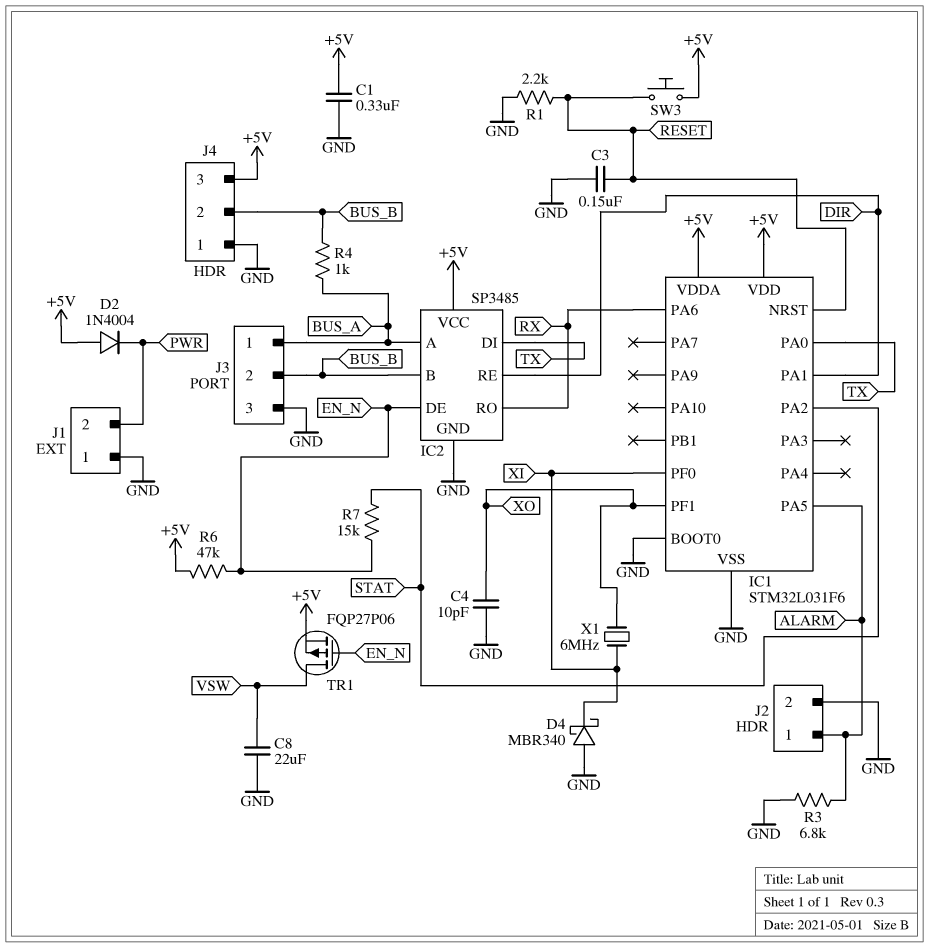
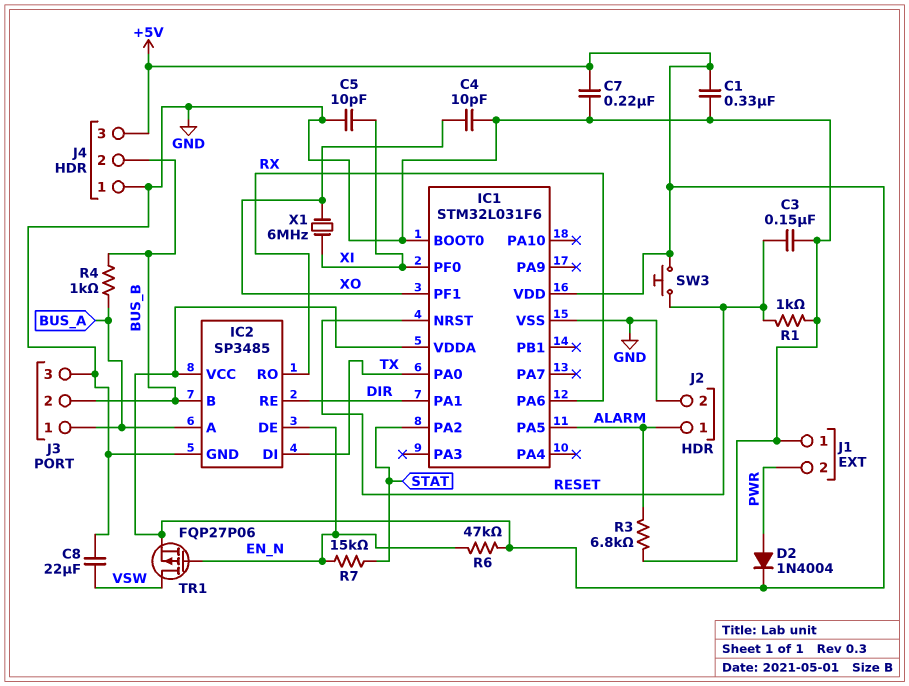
C5: none -> 10pF (GND, XI)
C7: none -> 220nF (+5V, GND)
D2: diode 1N4004 (A +5V, K PWR) -> diode 1N4004 (A PWR, K +5V)
D4: schottky MBR340 (A GND, K XI) -> none
R1: 2.2k (GND, RESET) -> 1k (GND, RESET)

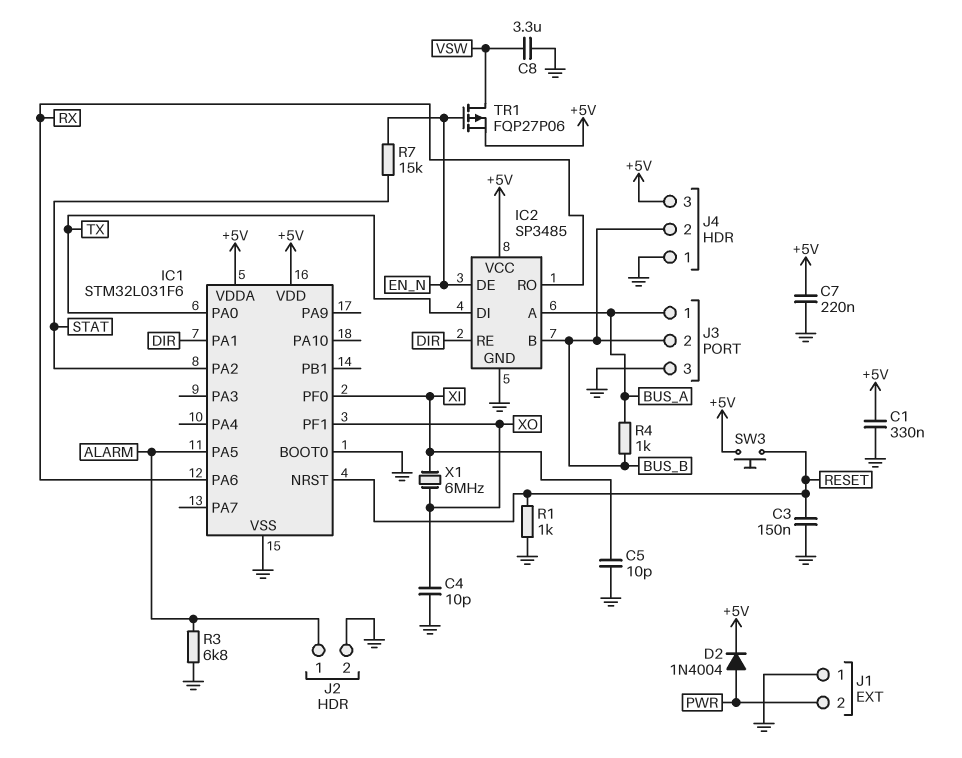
C8: 22uF (GND, VSW) -> 3.3uF (GND, VSW)
R6: 47k (+5V, EN_N) -> none

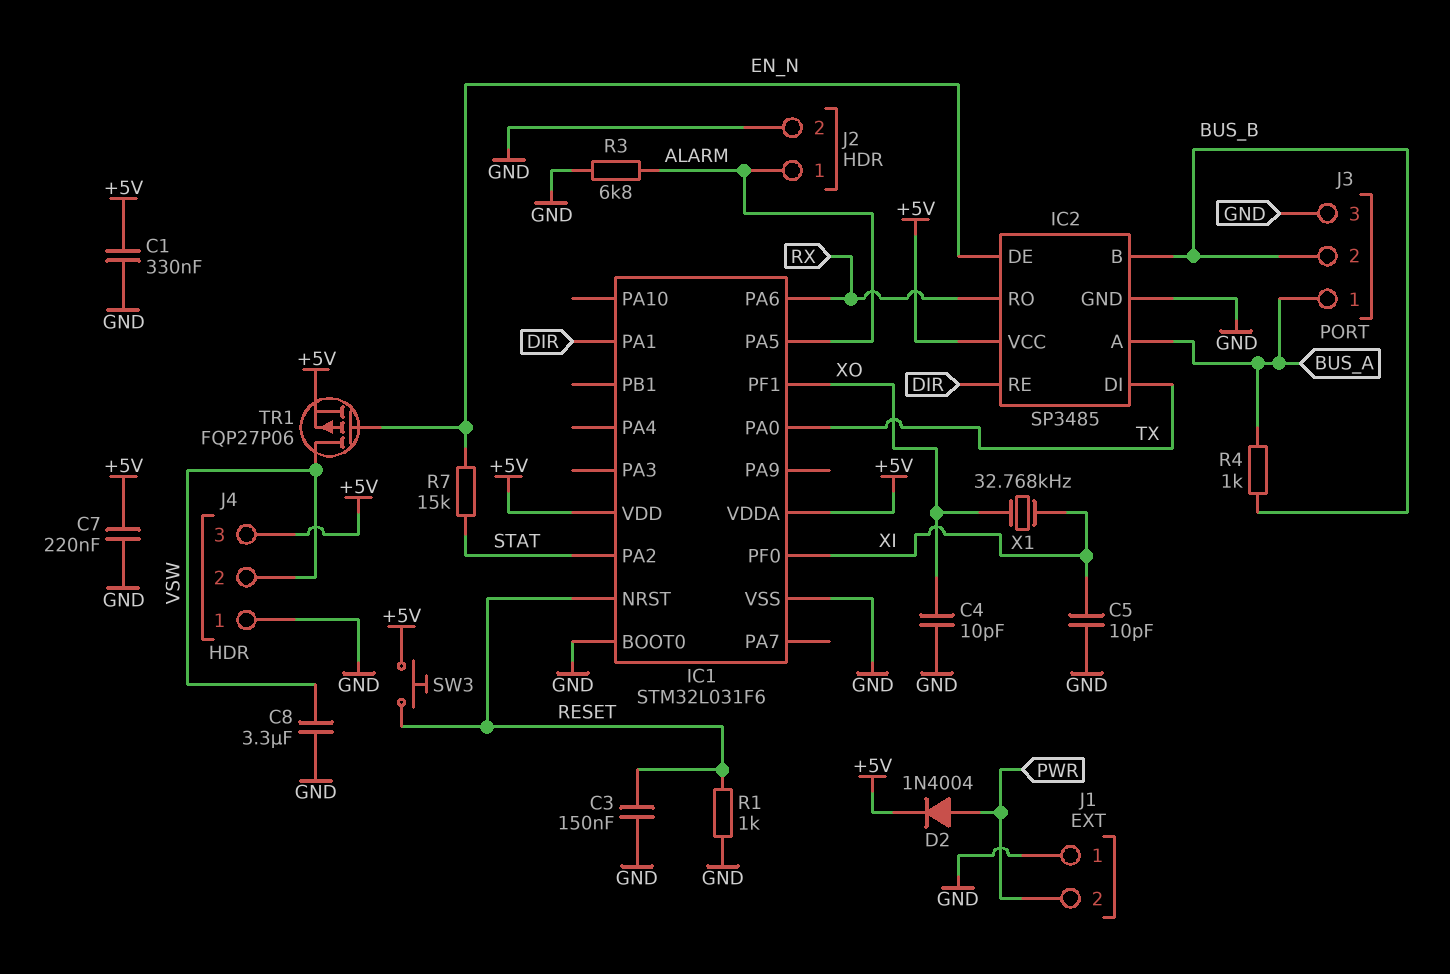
J4 pin 2: BUS_B -> VSW
X1: 6MHz (XI, XO) -> 32.768kHz (XI, XO)

